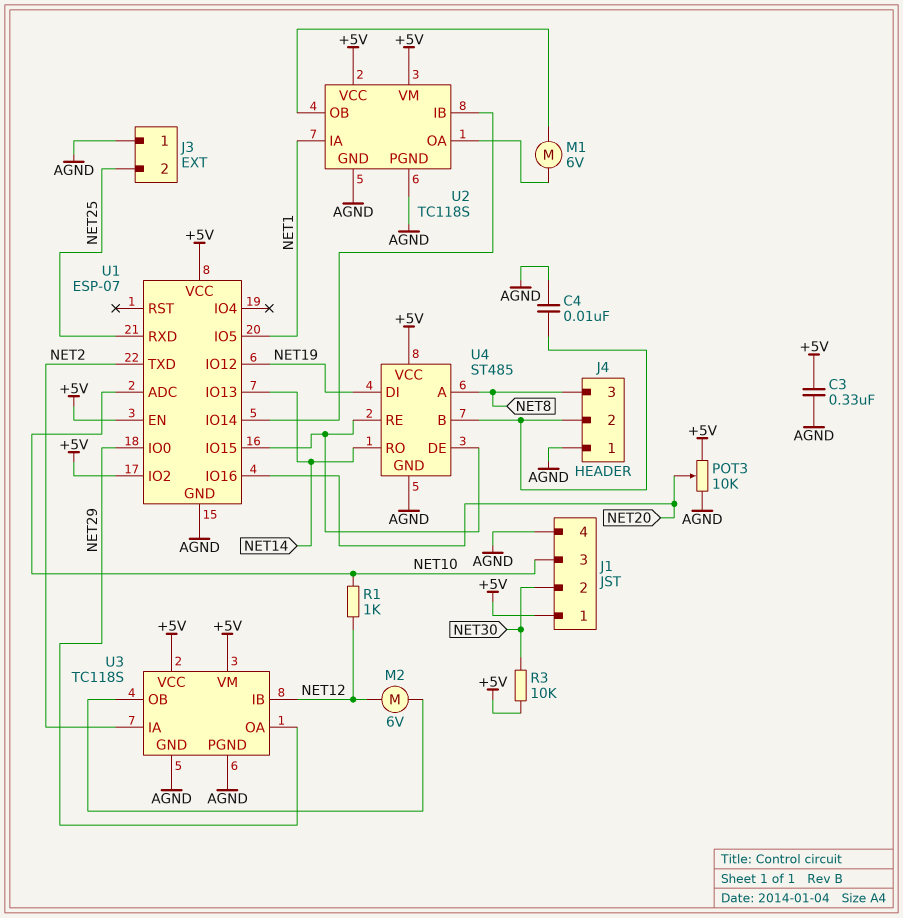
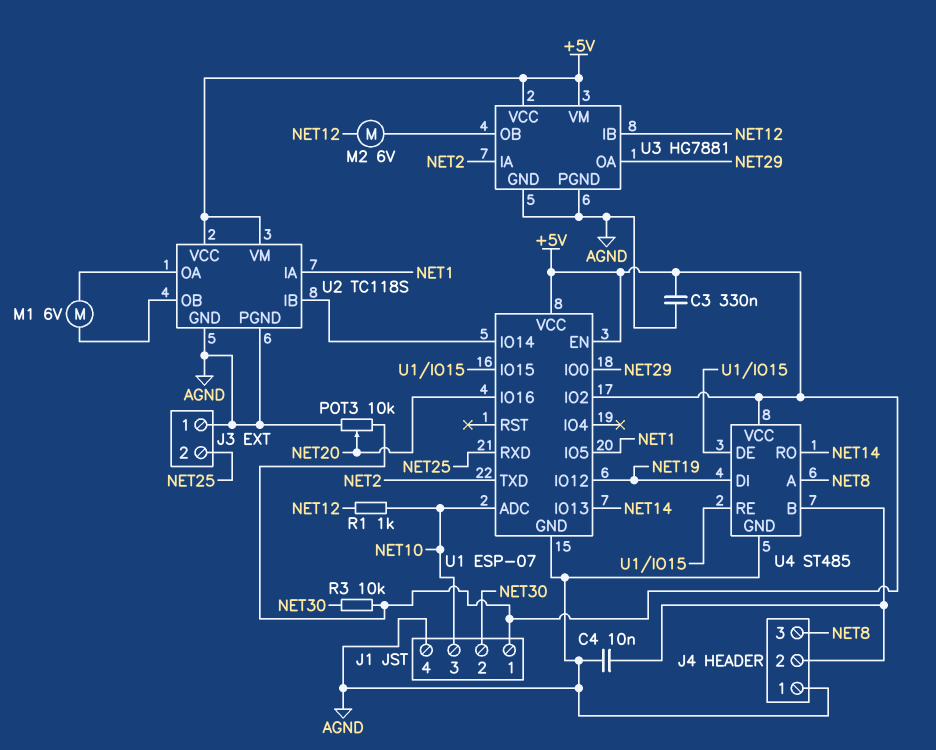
U3: TC118S -> HG7881

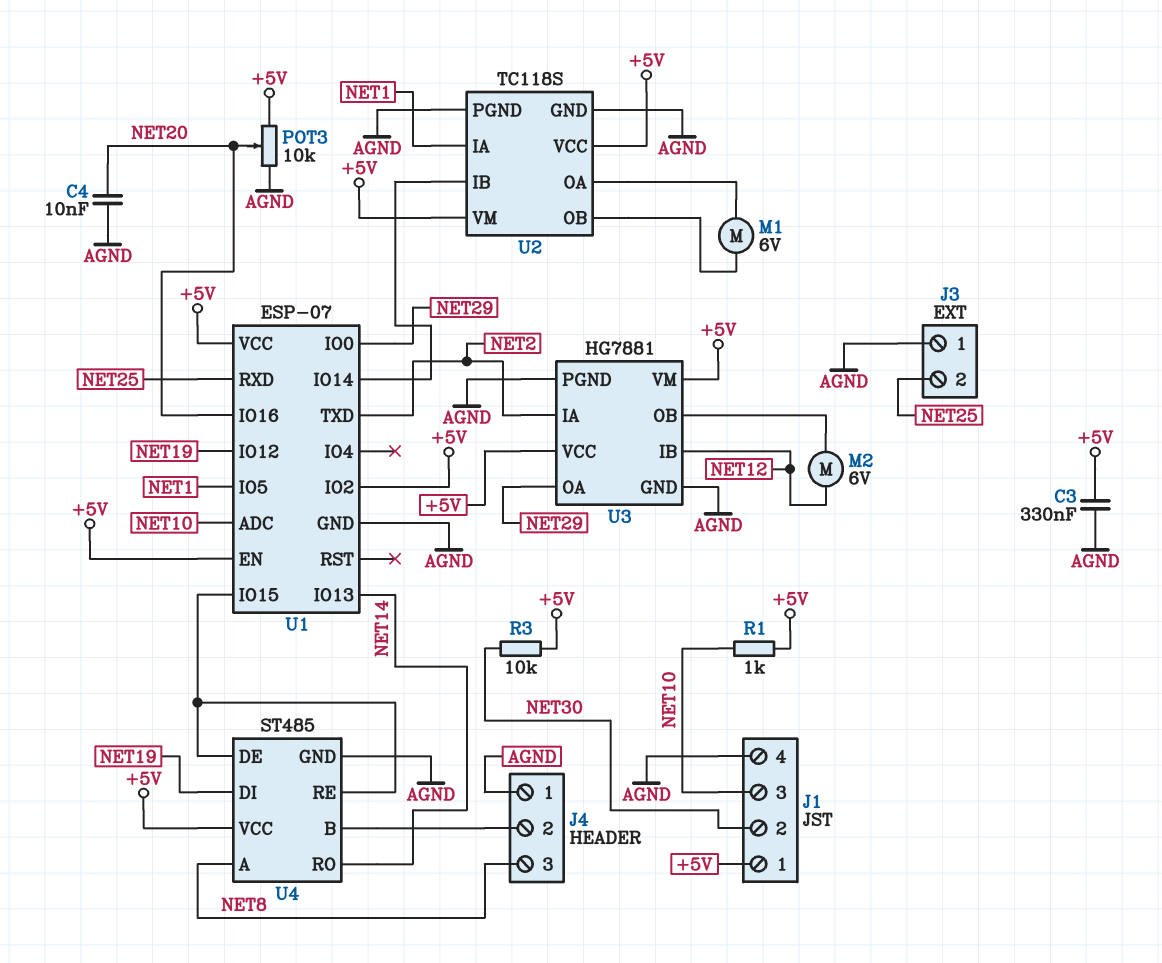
C4: 10nF (AGND, J4/2) -> 10nF (AGND, NET20)
R1: 1k (NET10, NET12) -> 1k (+5V, NET10)

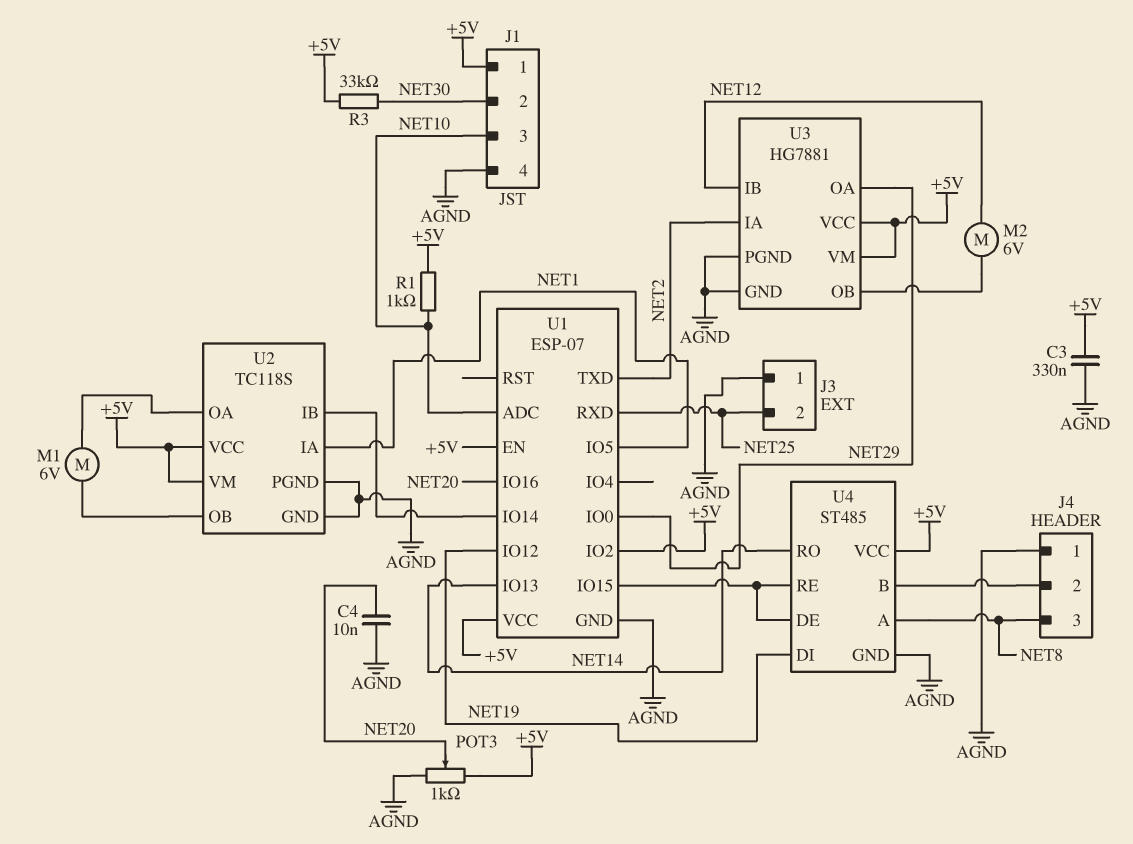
POT3: 10k (+5V, AGND, wiper NET20) -> 1k (+5V, AGND, wiper NET20)
R3: 10k (+5V, NET30) -> 33k (+5V, NET30)

